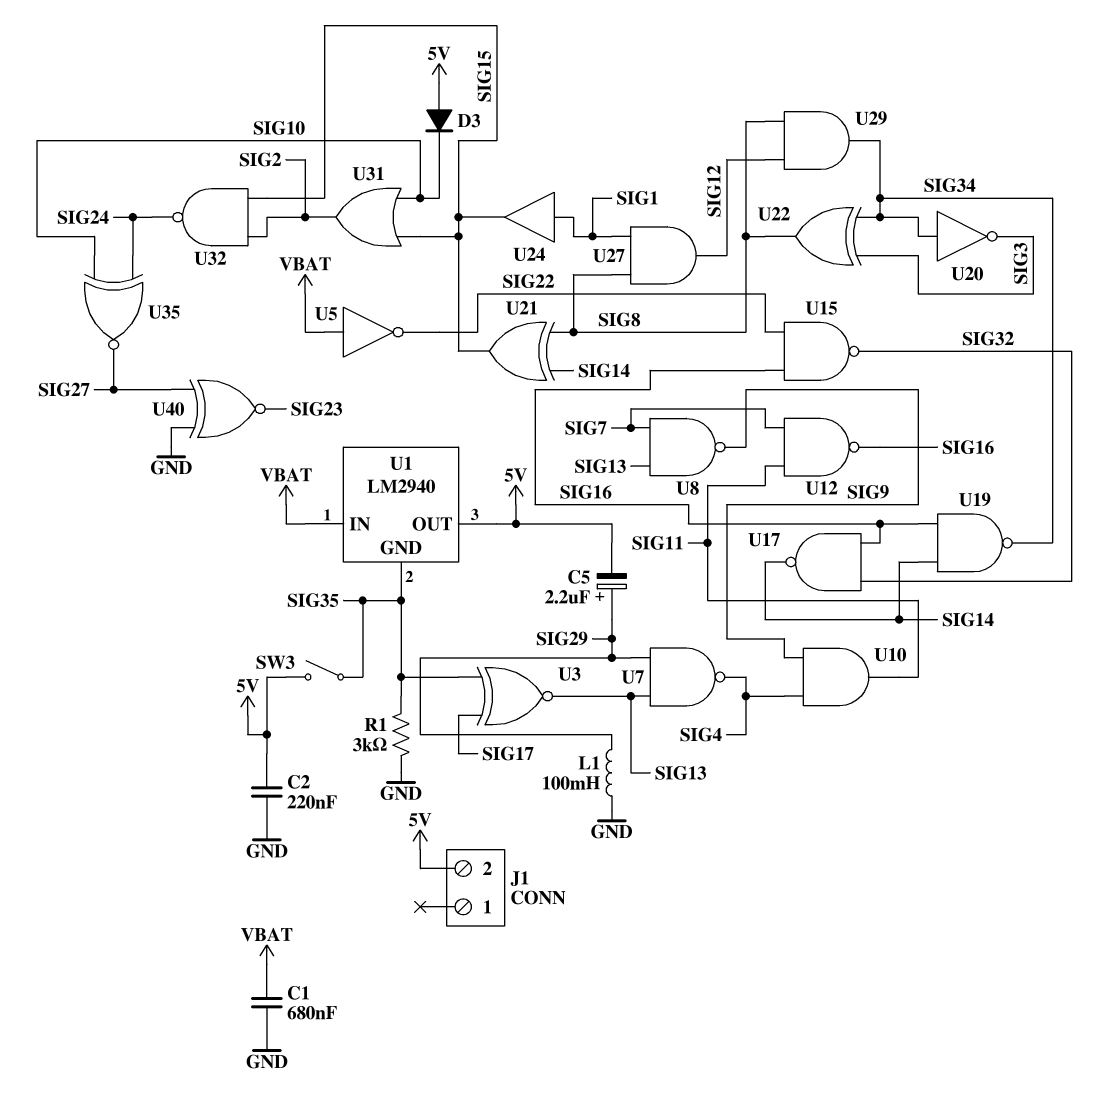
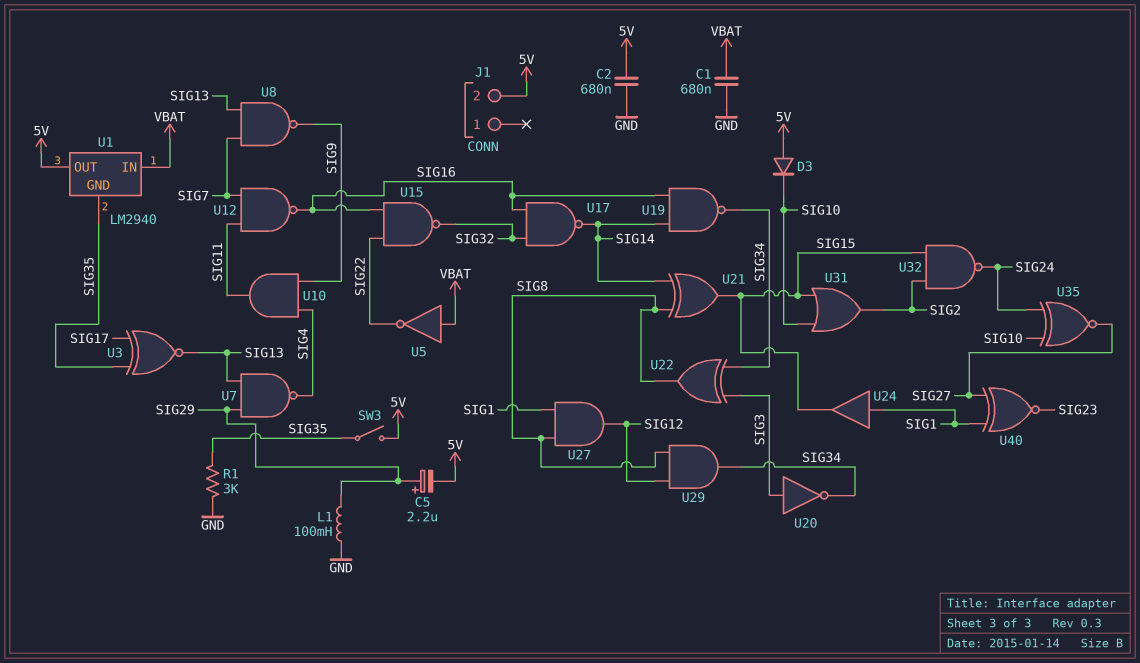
C2: 220nF (5V, GND) -> 680nF (5V, GND)
U20: NOT (in SIG34, out SIG3) -> NOT (in SIG3, out SIG34)
U40: XNOR (in GND, in SIG27, out SIG23) -> XNOR (in SIG1, in SIG27, out SIG23)

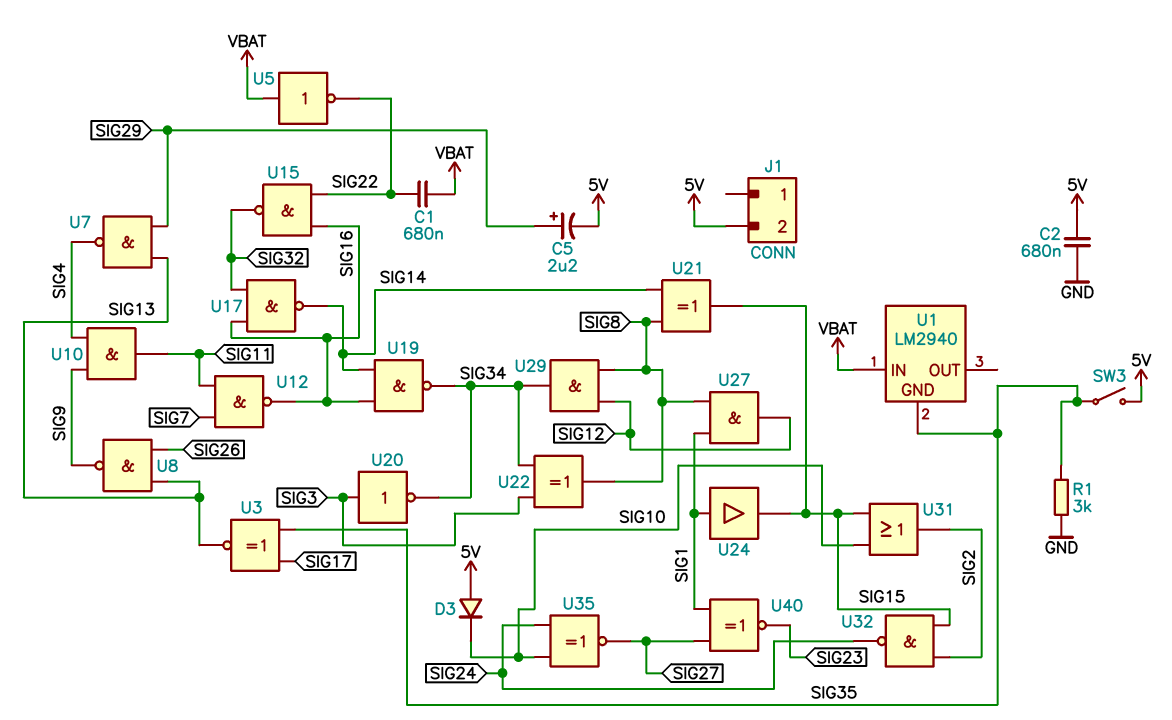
C1: 680nF (GND, VBAT) -> 680nF (SIG22, VBAT)
L1: 100mH (GND, SIG29) -> none
U1 pin OUT: 5V -> none
U8: NAND (in SIG7, in SIG13, out SIG9) -> NAND (in SIG13, in SIG26, out SIG9)

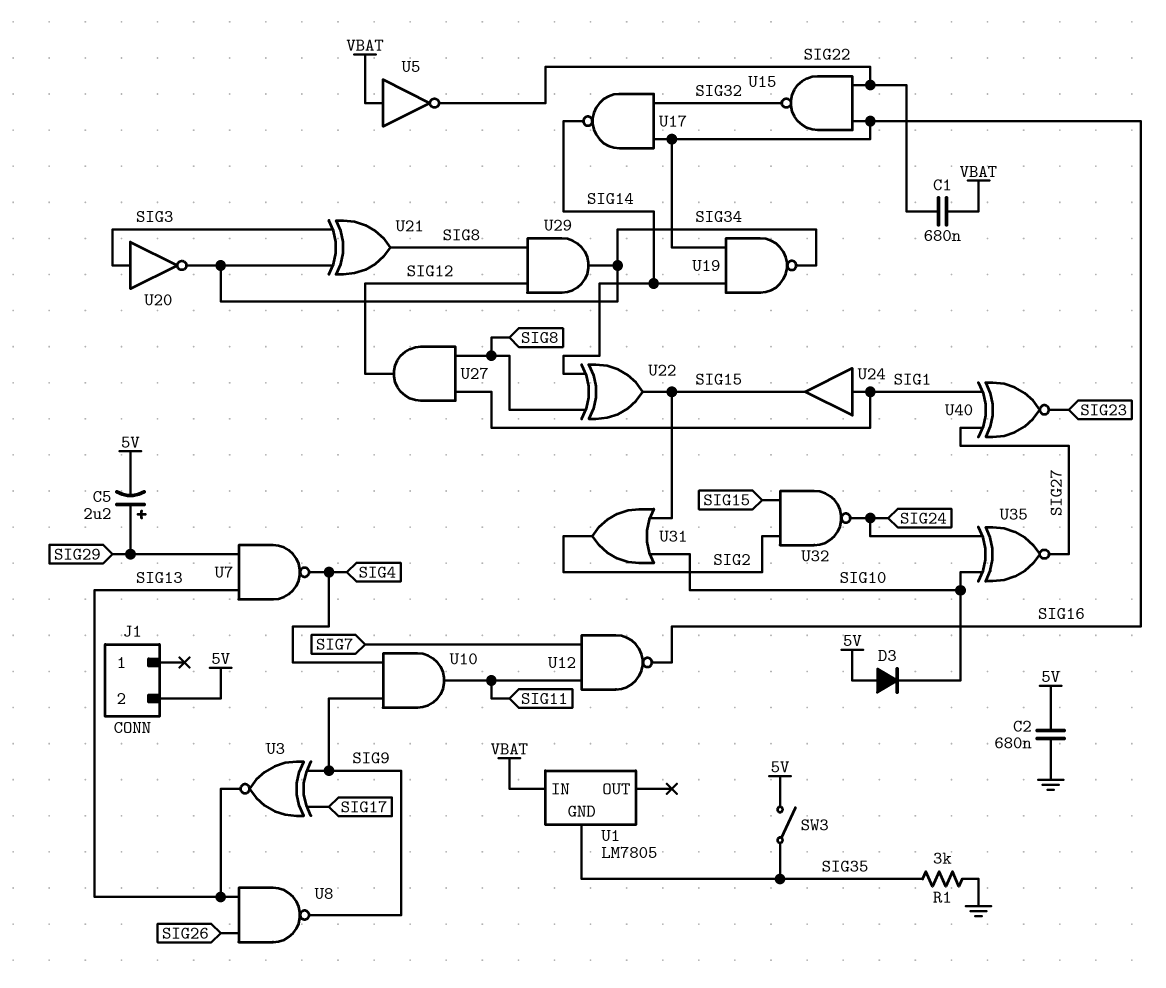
U1: LM2940 -> LM7805
U3: XNOR (in SIG17, in SIG35, out SIG13) -> XNOR (in SIG9, in SIG17, out SIG13)
U21: XOR (in SIG8, in SIG14, out SIG15) -> XOR (in SIG3, in SIG34, out SIG8)
U22: XOR (in SIG3, in SIG34, out SIG8) -> XOR (in SIG8, in SIG14, out SIG15)

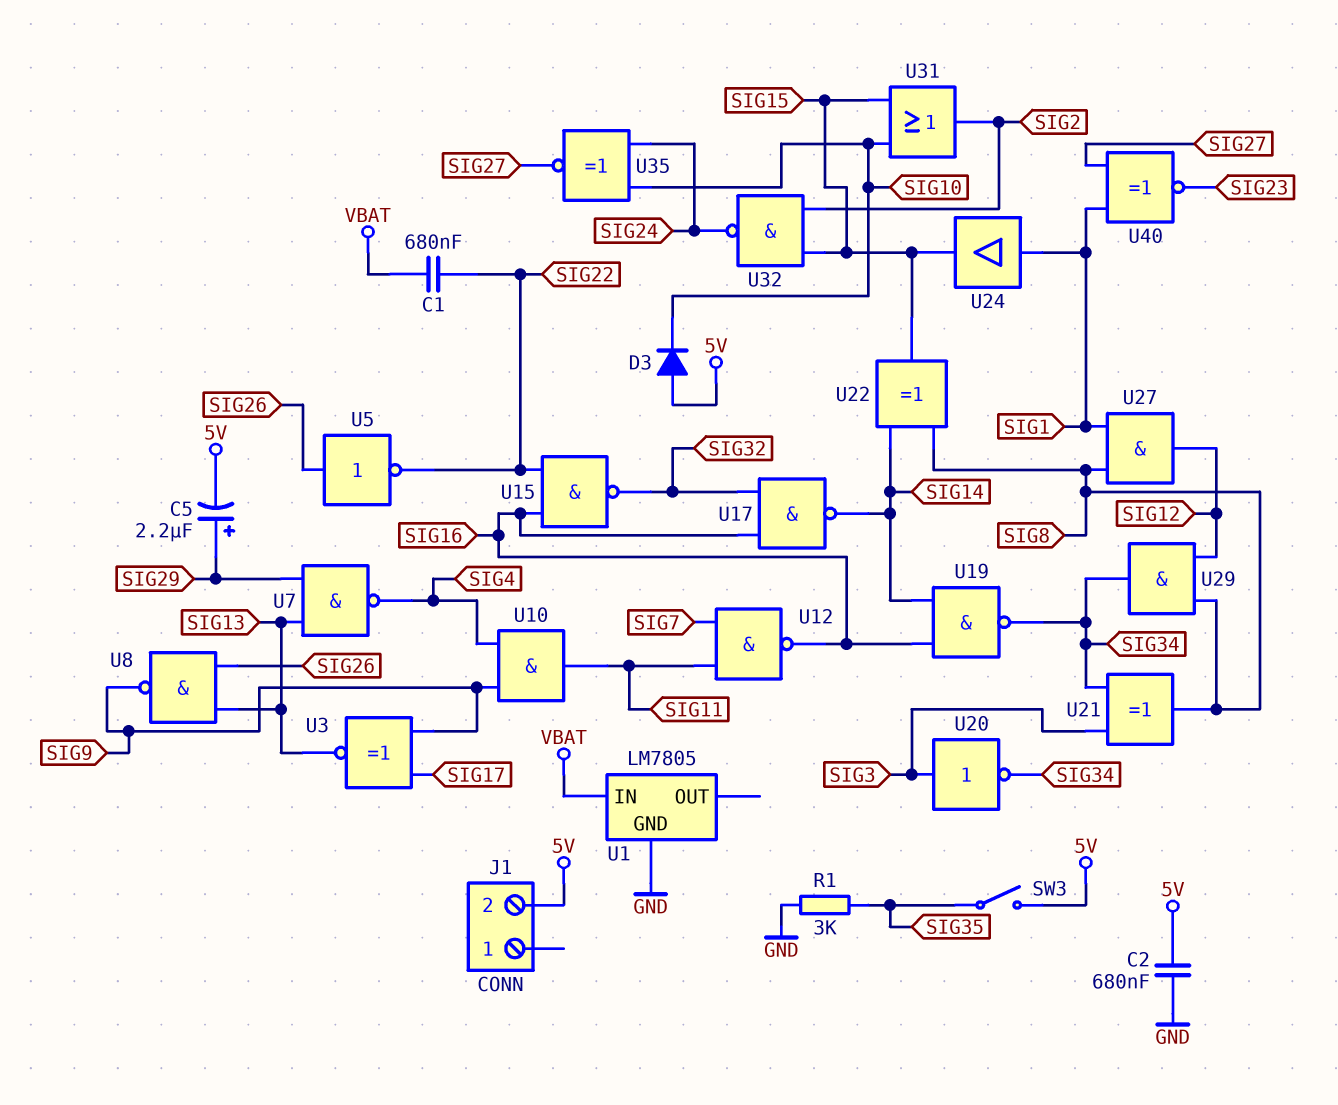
U1 pin GND: SIG35 -> GND
U5: NOT (in VBAT, out SIG22) -> NOT (in SIG26, out SIG22)

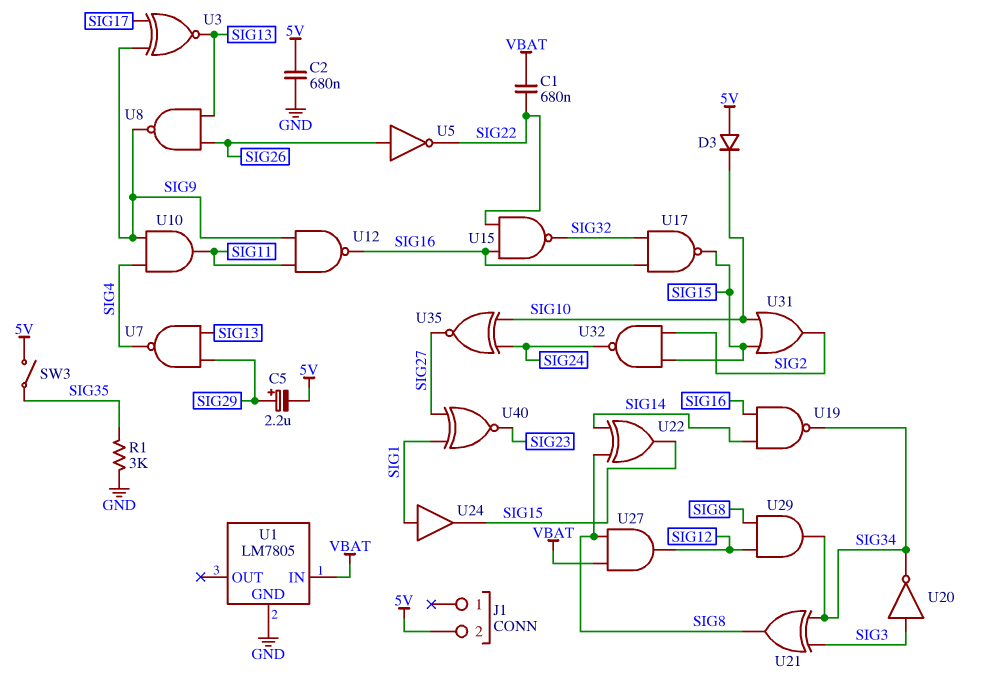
U12: NAND (in SIG7, in SIG11, out SIG16) -> NAND (in SIG9, in SIG11, out SIG16)
U17: NAND (in SIG16, in SIG32, out SIG14) -> NAND (in SIG16, in SIG32, out SIG15)
U27: AND (in SIG1, in SIG8, out SIG12) -> AND (in SIG8, in VBAT, out SIG12)

